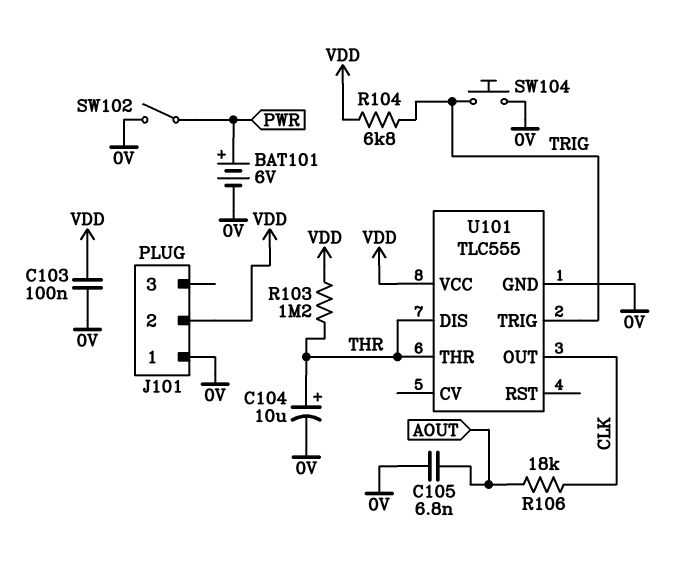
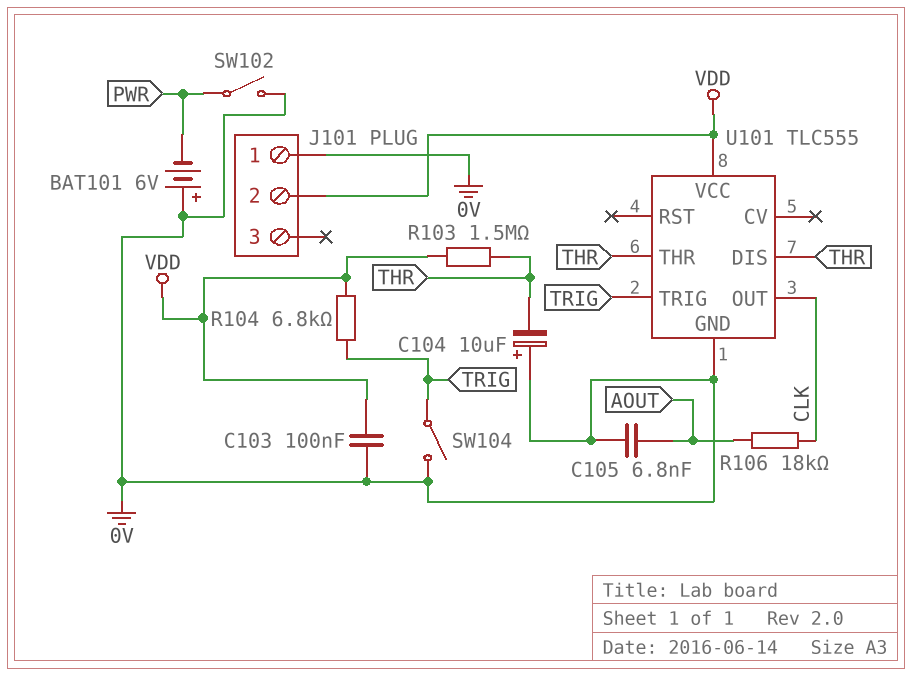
BAT101: 6V (plus PWR, minus 0V) -> 6V (plus 0V, minus PWR)
C104: 10uF (plus THR, minus 0V) -> 10uF (plus 0V, minus THR)
R103: 1.2M (THR, VDD) -> 1.5M (THR, VDD)
SW104: button (0V, TRIG) -> switch (0V, TRIG)

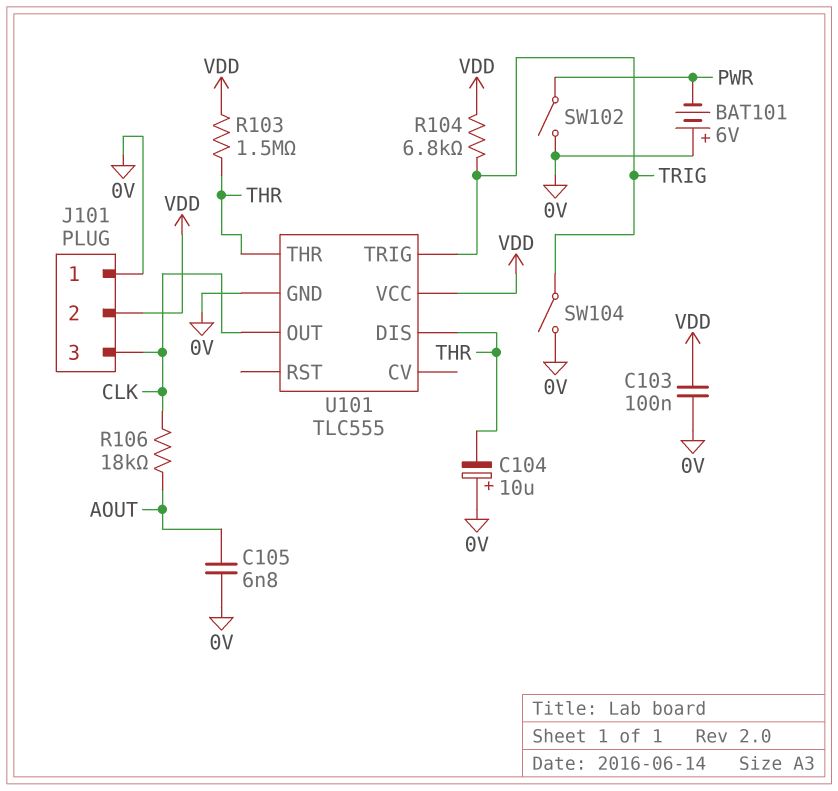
J101 pin 3: none -> CLK

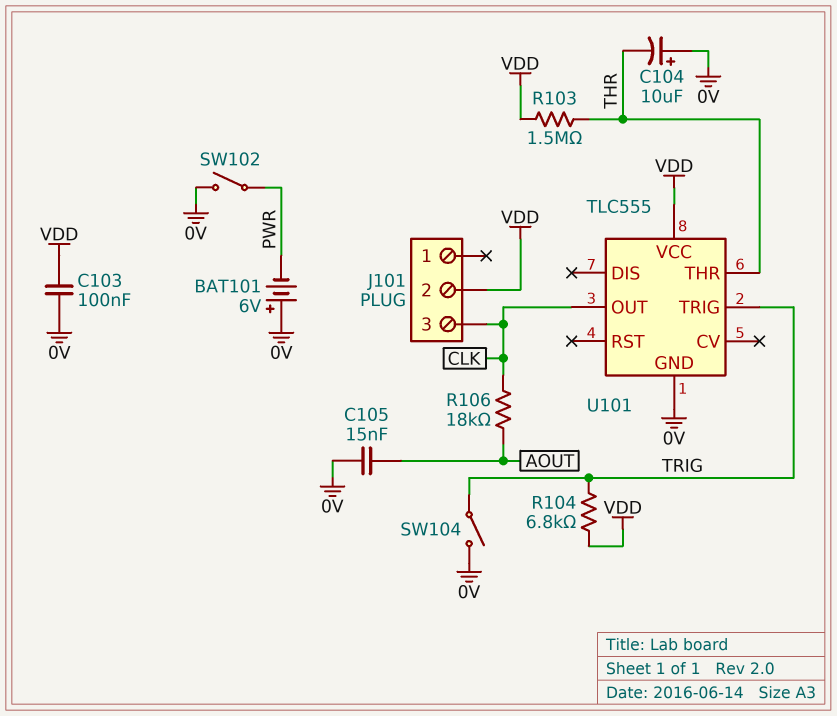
C105: 6.8nF (0V, AOUT) -> 15nF (0V, AOUT)
J101 pin 1: 0V -> none
U101 pin DIS: THR -> none

